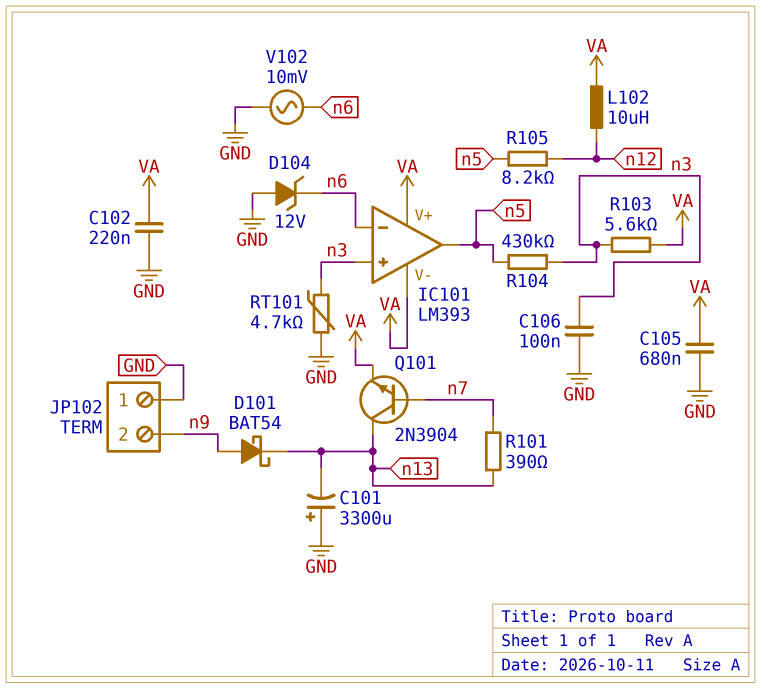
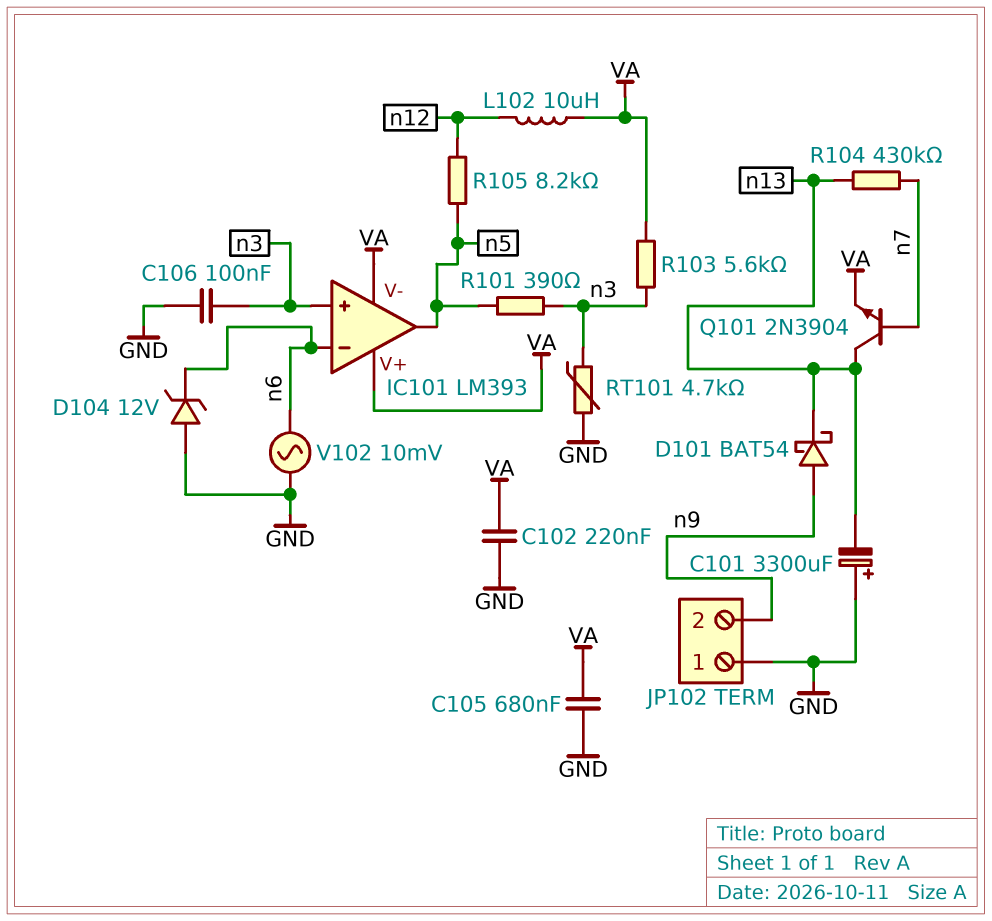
R101: 390 (n7, n13) -> 390 (n3, n5)
R104: 430k (n3, n5) -> 430k (n7, n13)

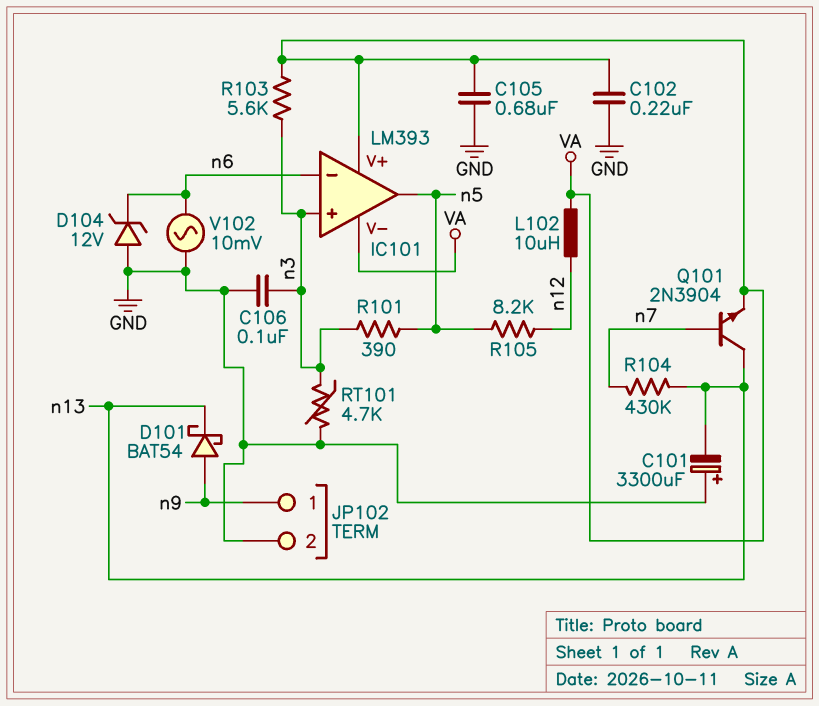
JP102 pin 1: GND -> n9
JP102 pin 2: n9 -> GND

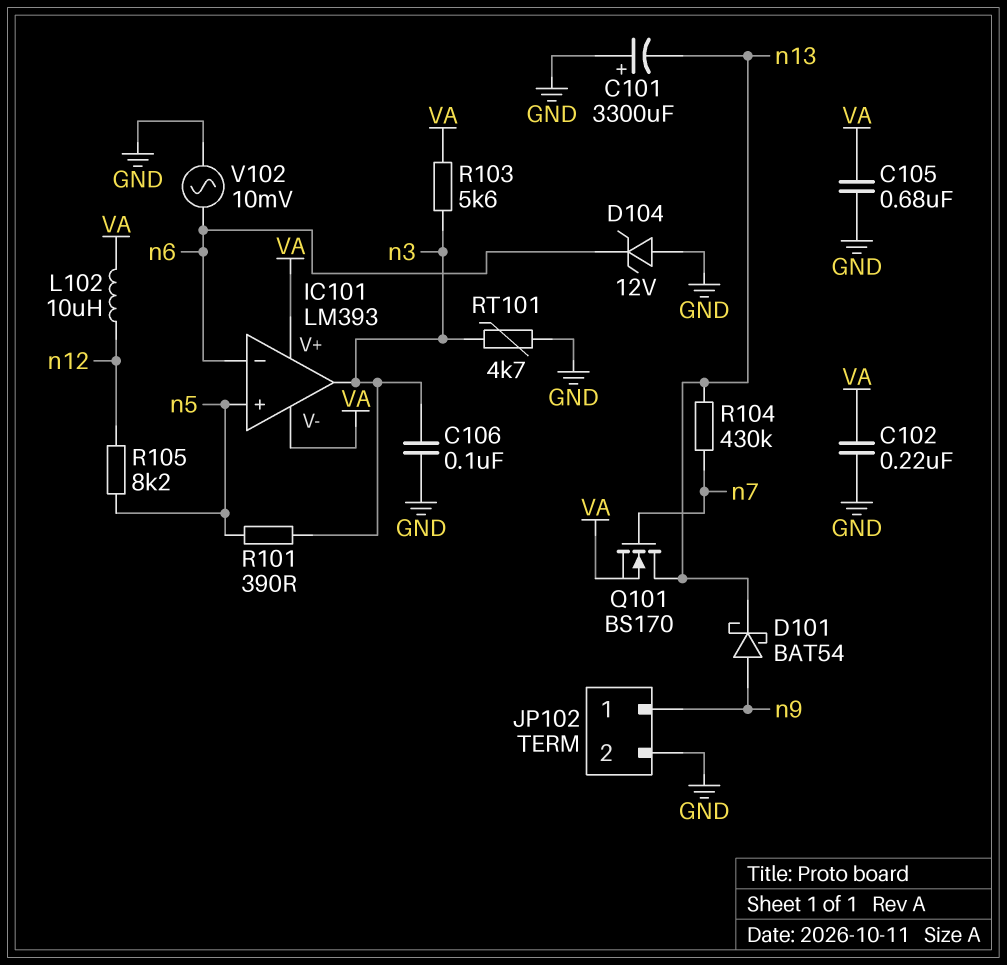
IC101 pin in+: n3 -> n5
IC101 pin out: n5 -> n3
Q101: NPN 2N3904 (B n7, C n13, E VA) -> NMOS BS170 (G n7, D n13, S VA)

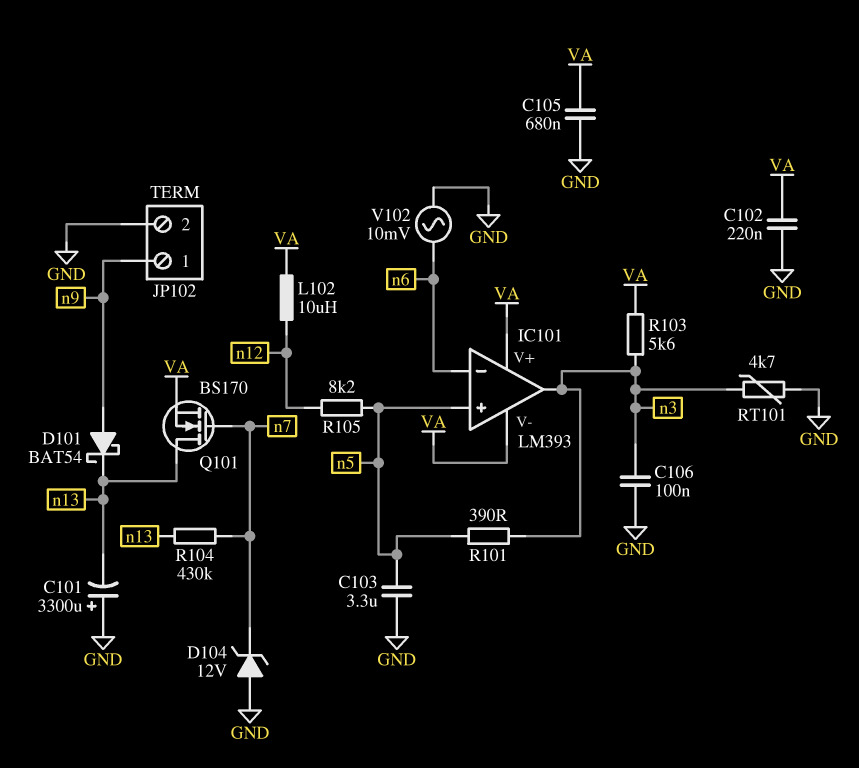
C103: none -> 3.3uF (GND, n5)
D104: zener 12V (A GND, K n6) -> zener 12V (A GND, K n7)

